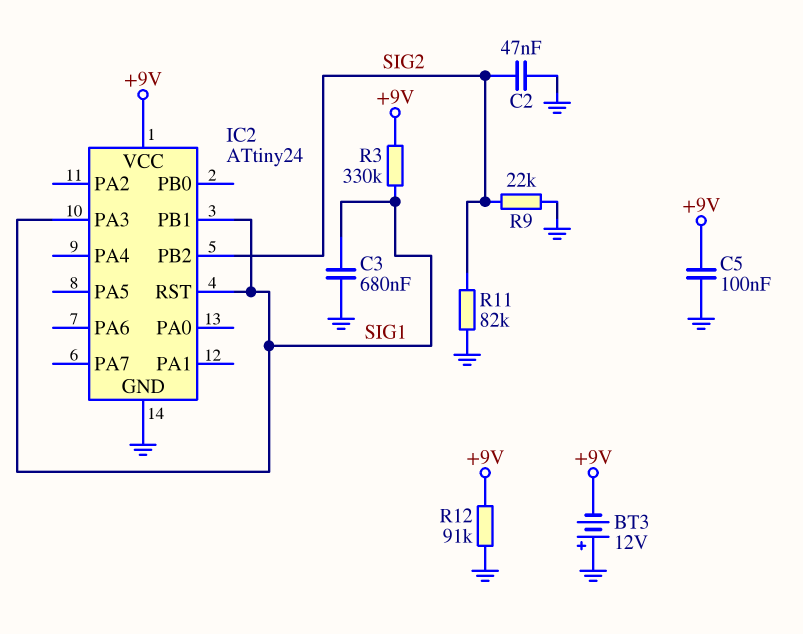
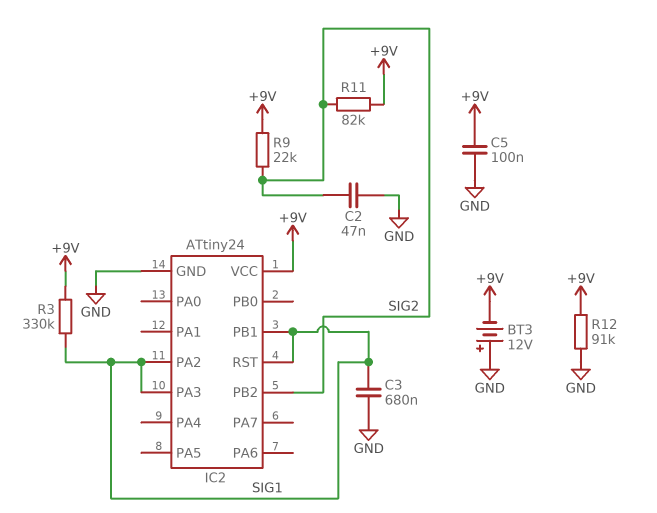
IC2 pin PA2: none -> SIG1
R9: 22k (GND, SIG2) -> 22k (+9V, SIG2)
R11: 82k (GND, SIG2) -> 82k (+9V, SIG2)

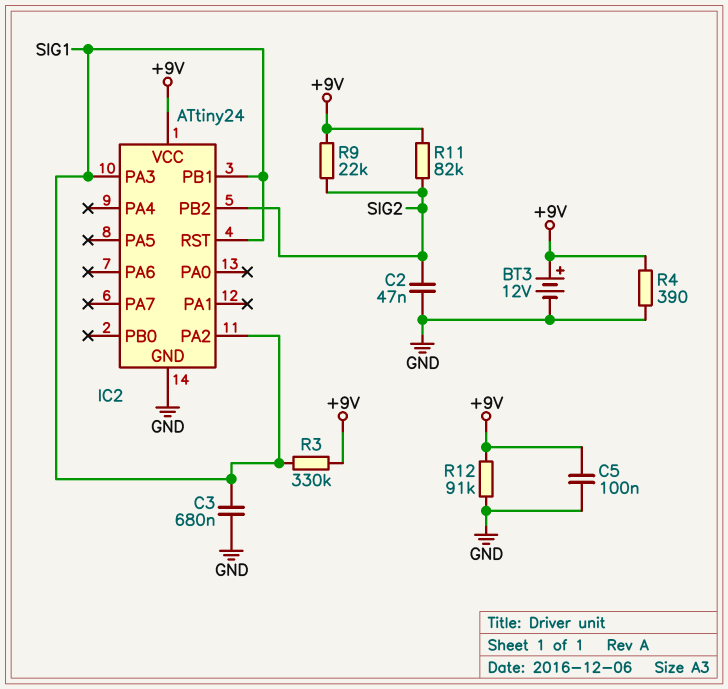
BT3: 12V (plus GND, minus +9V) -> 12V (plus +9V, minus GND)
R4: none -> 390 (+9V, GND)

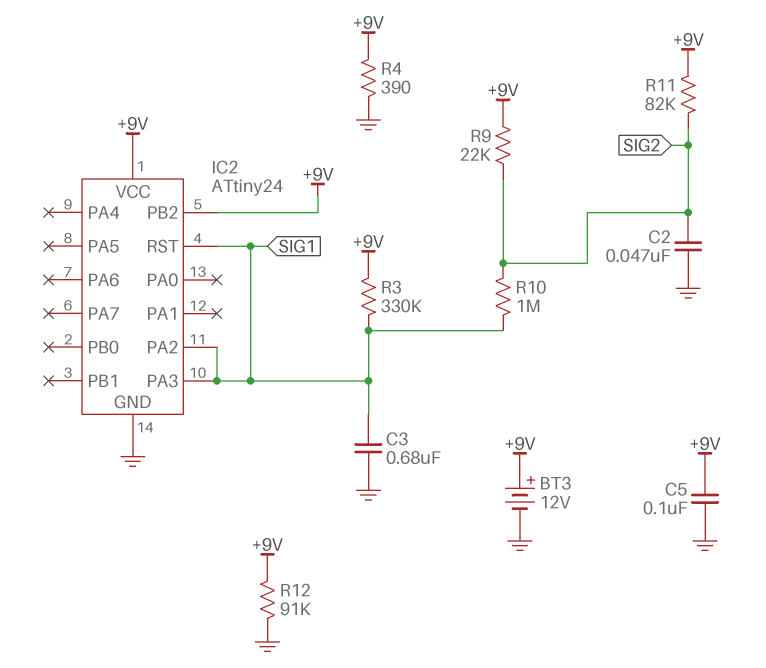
IC2 pin PB1: SIG1 -> none
IC2 pin PB2: SIG2 -> +9V
R10: none -> 1M (SIG1, SIG2)

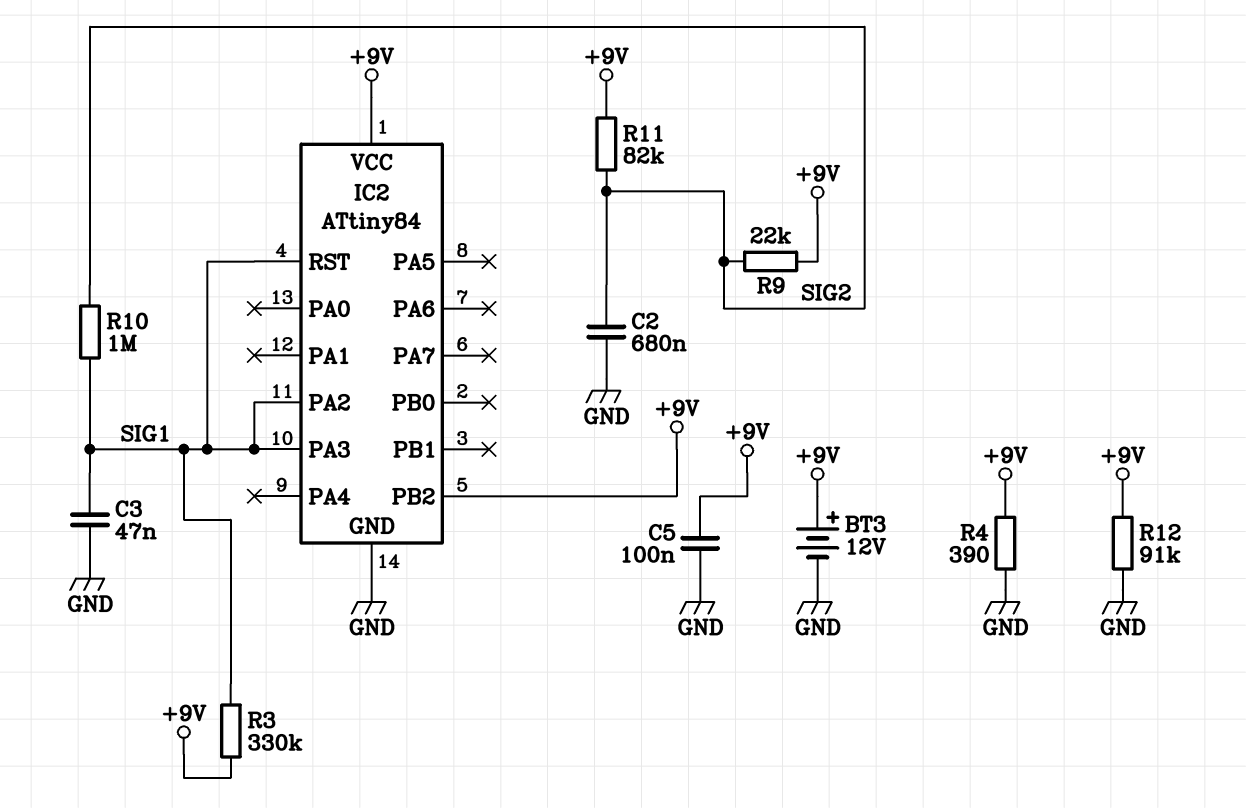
C2: 47nF (GND, SIG2) -> 680nF (GND, SIG2)
C3: 680nF (GND, SIG1) -> 47nF (GND, SIG1)
IC2: ATtiny24 -> ATtiny84

